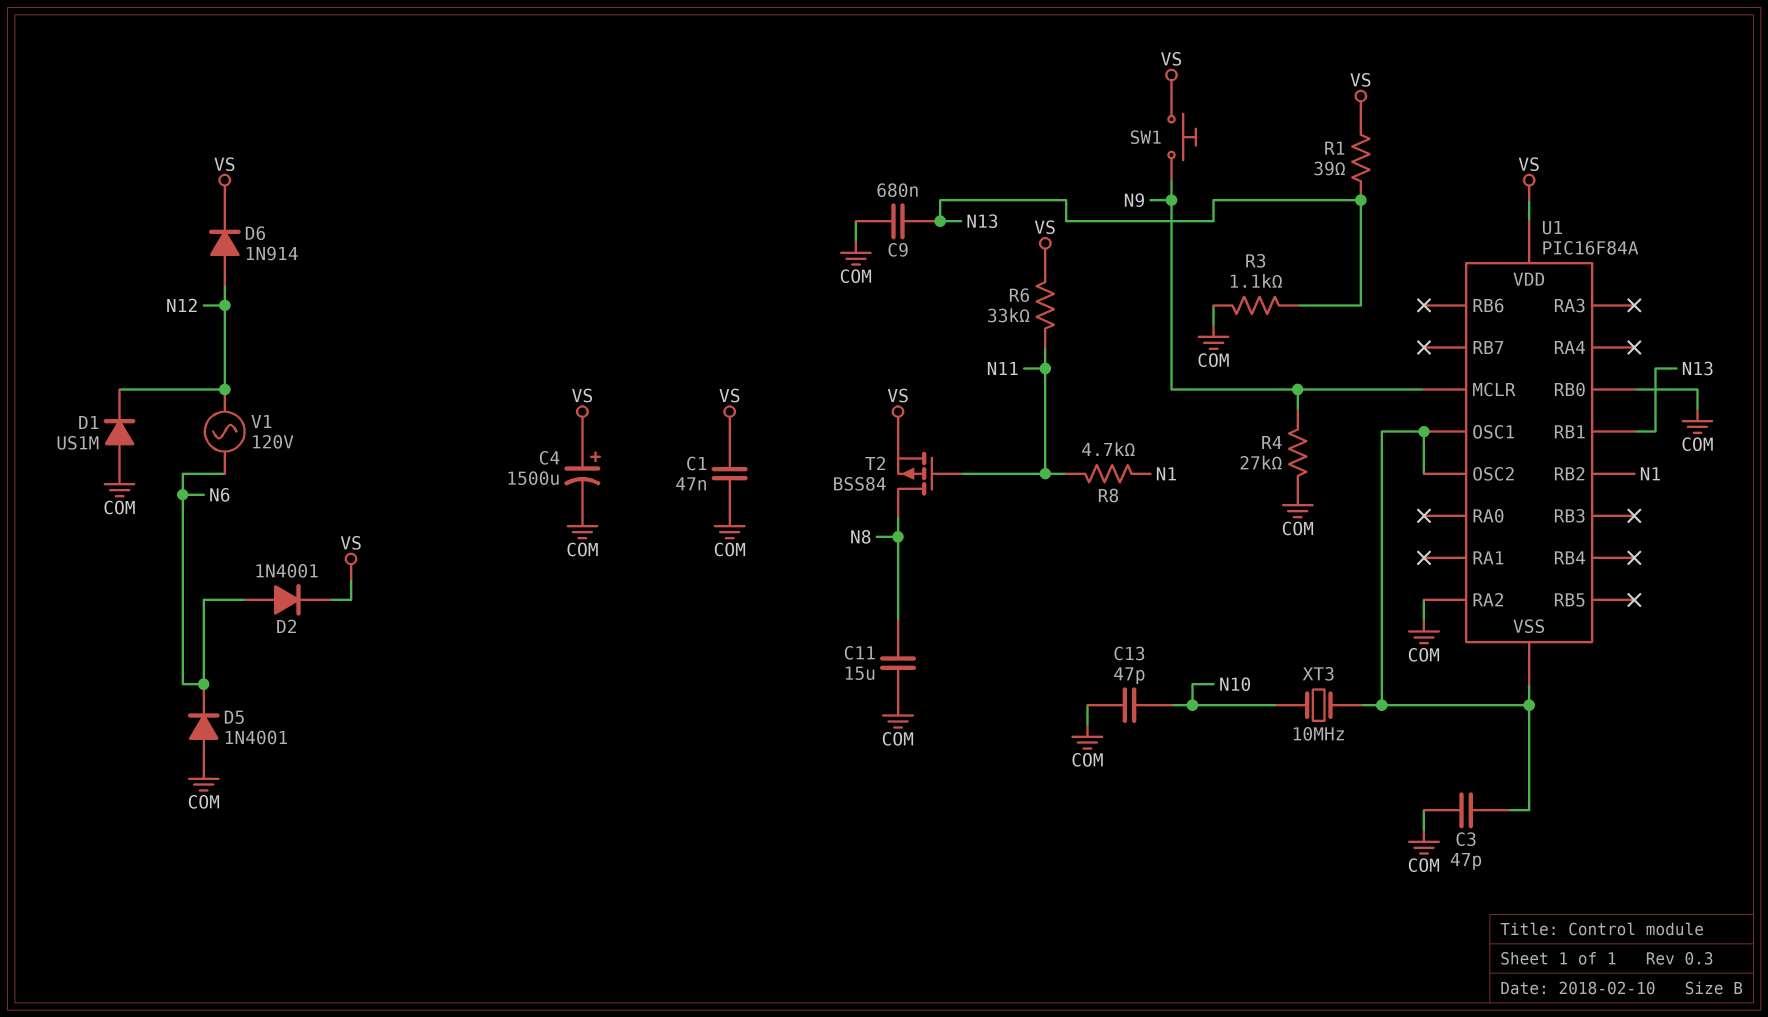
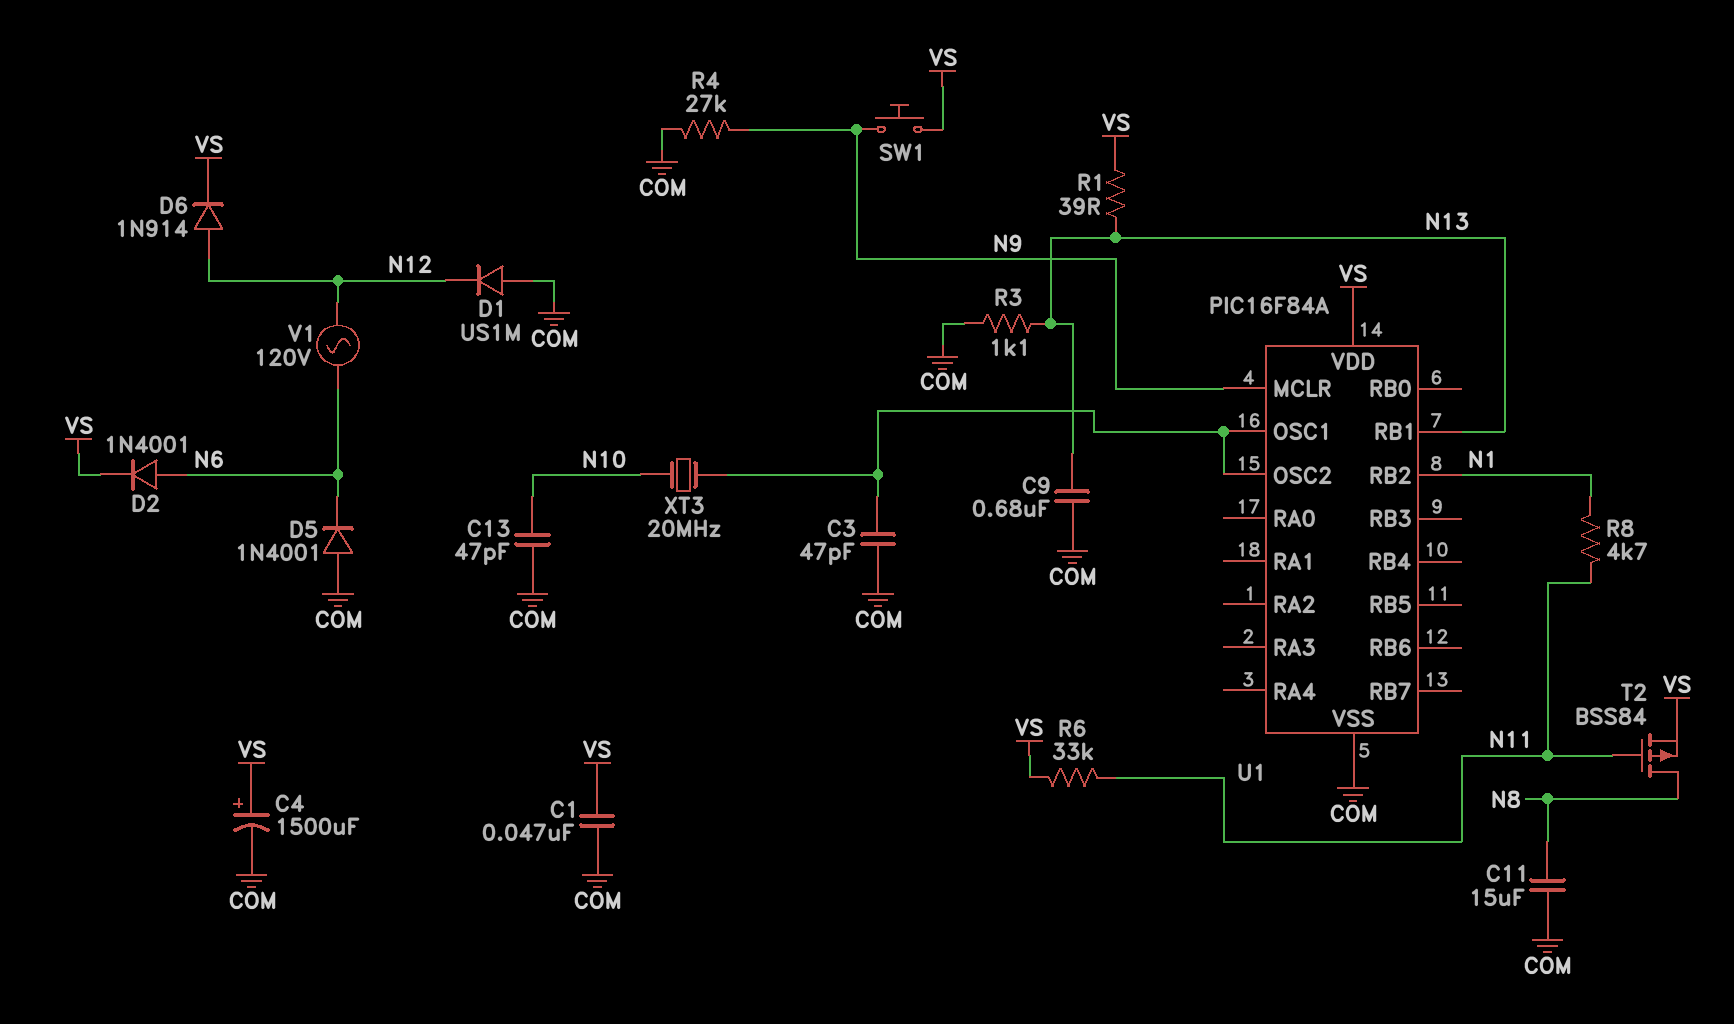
U1 pin RA2: COM -> none
U1 pin RB0: COM -> none
U1 pin VSS: U1/OSC1 -> COM
XT3: 10MHz (N10, U1/OSC1) -> 20MHz (N10, U1/OSC1)

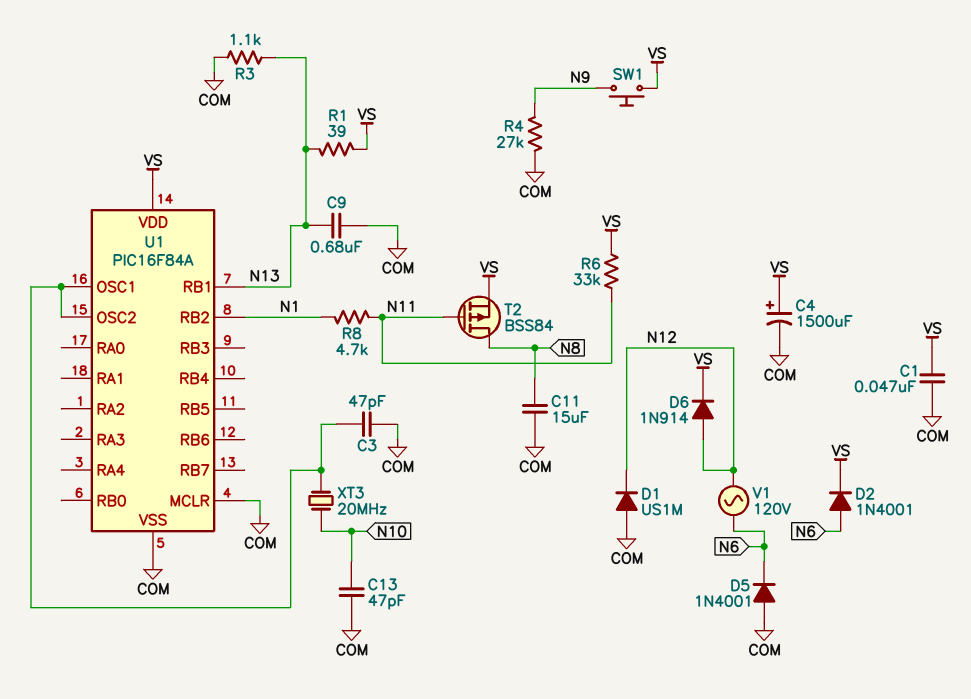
U1 pin MCLR: N9 -> COM

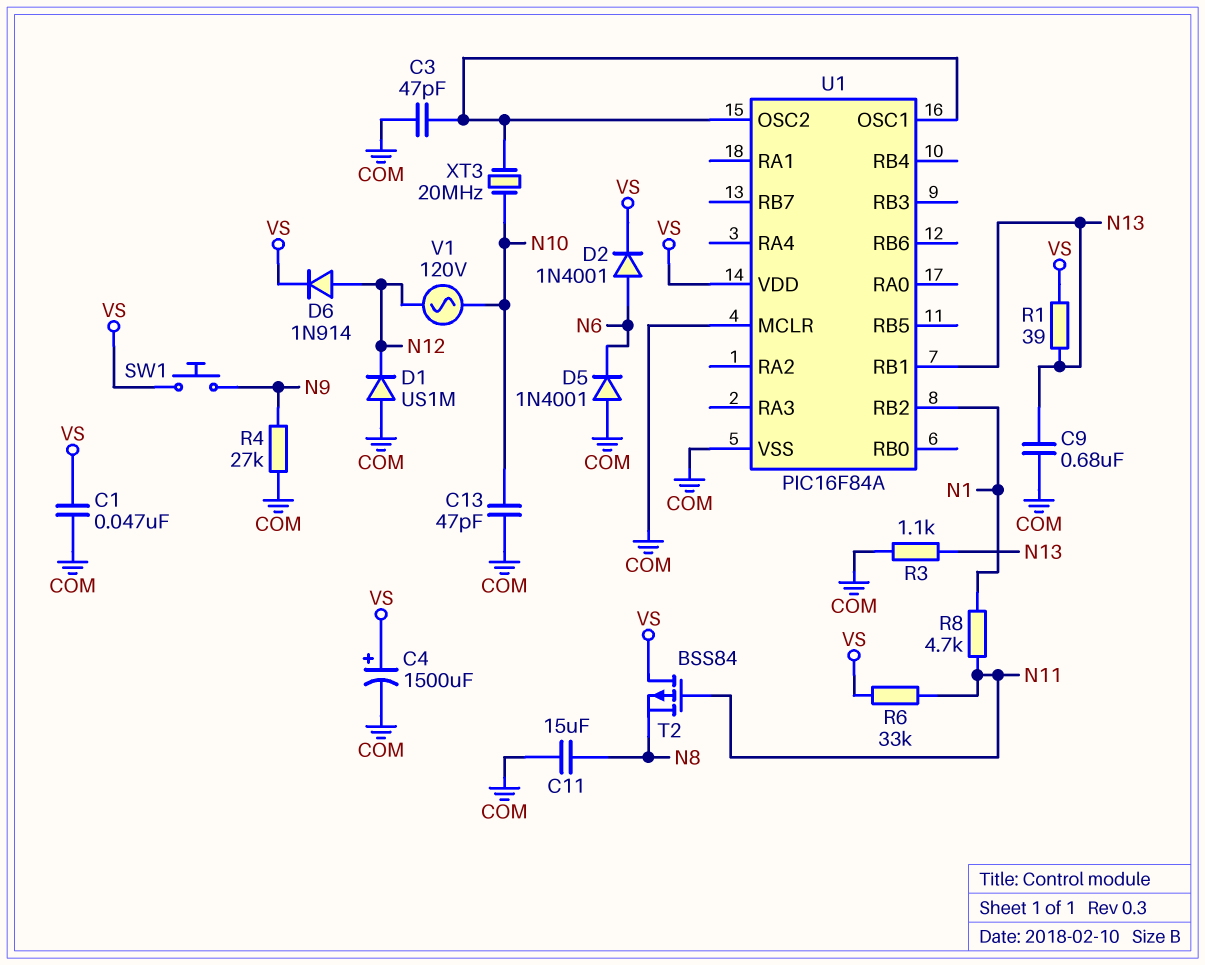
T2: PMOS BSS84 (G N11, D N8, S VS) -> PMOS BSS84 (G N11, D VS, S N8)
V1: AC 120V (N6, N12) -> AC 120V (N10, N12)

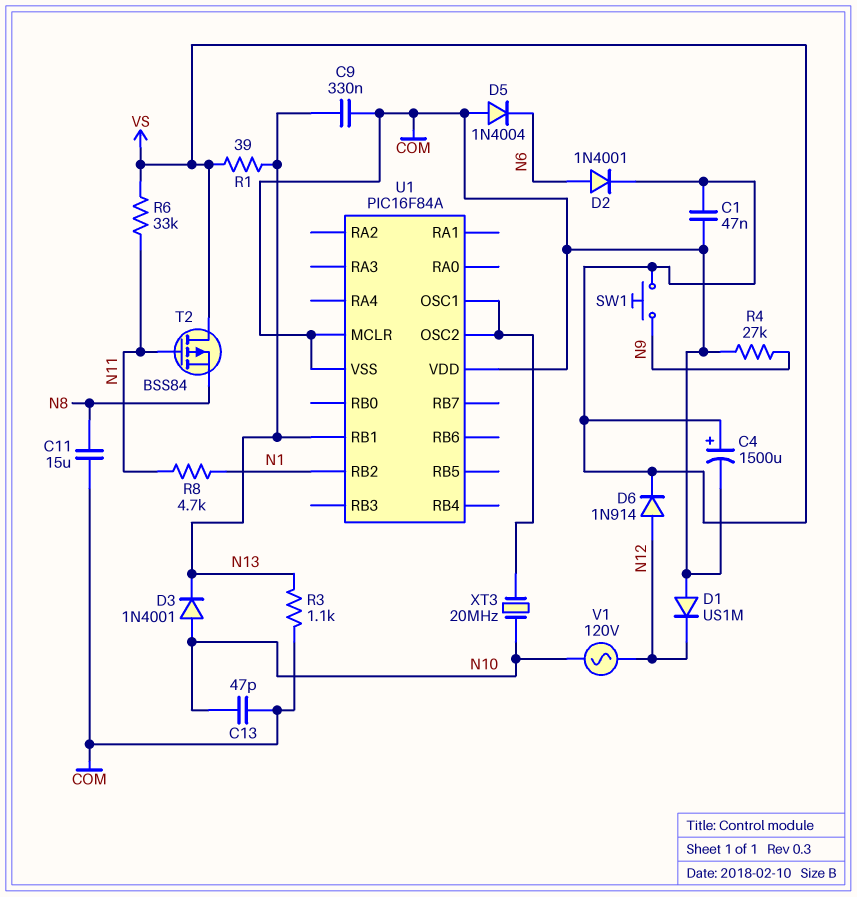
C3: 47pF (COM, U1/OSC1) -> none
C9: 680nF (COM, N13) -> 330nF (COM, N13)
D3: none -> diode 1N4001 (A N10, K N13)
D5: diode 1N4001 (A COM, K N6) -> diode 1N4004 (A COM, K N6)
U1 pin VDD: VS -> COM

